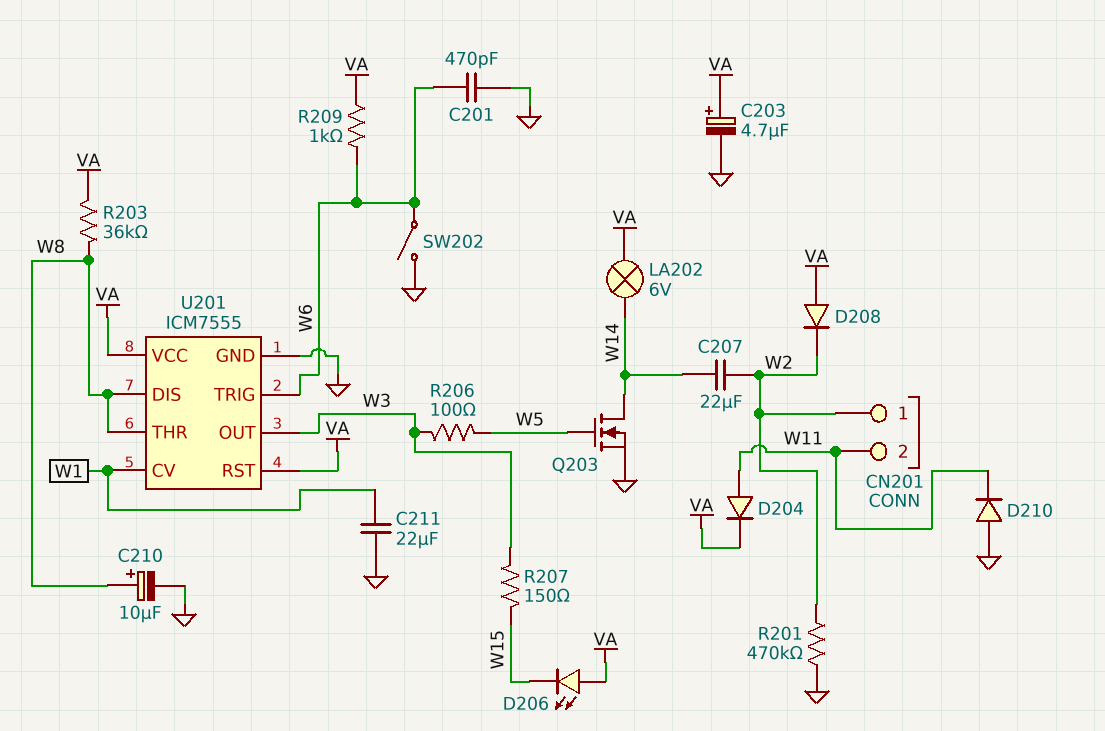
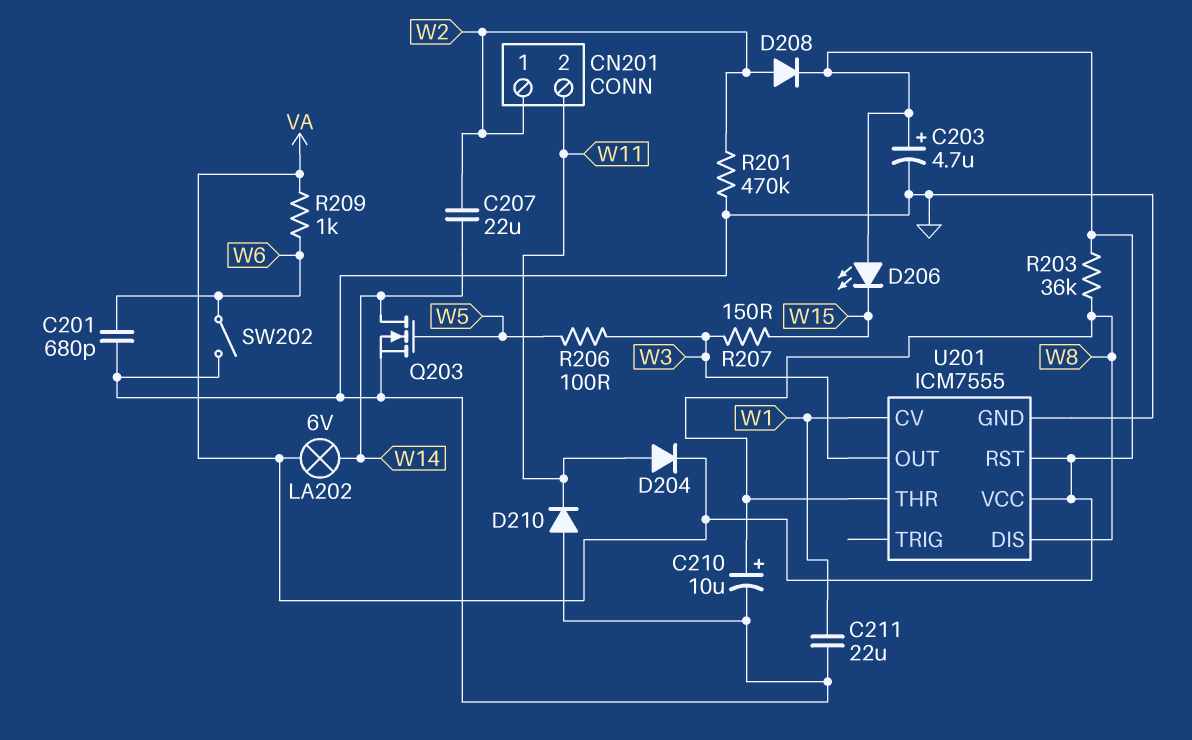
C201: 470pF (GND, W6) -> 680pF (GND, W6)
D208: diode (A VA, K W2) -> diode (A W2, K VA)
U201 pin TRIG: W6 -> none

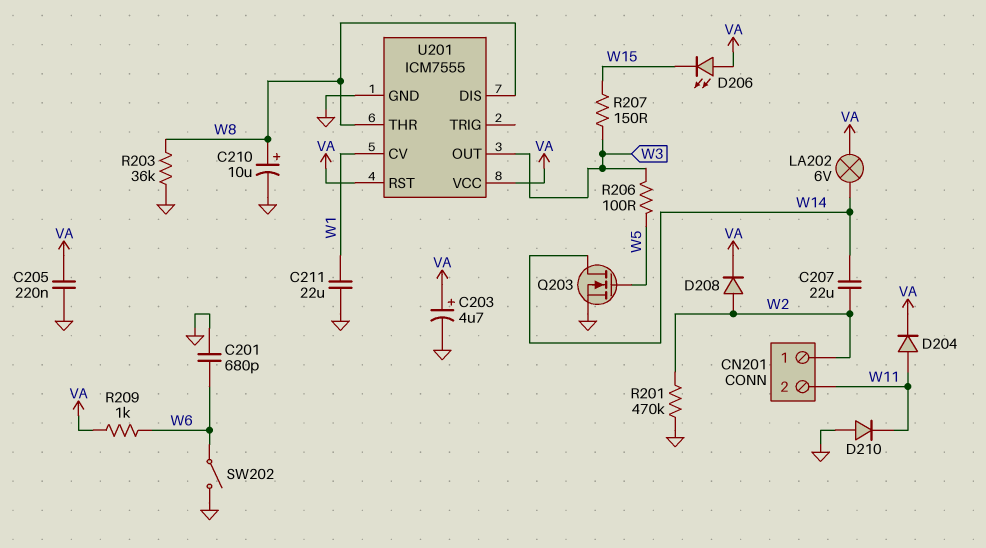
C205: none -> 220nF (GND, VA)
R203: 36k (VA, W8) -> 36k (GND, W8)

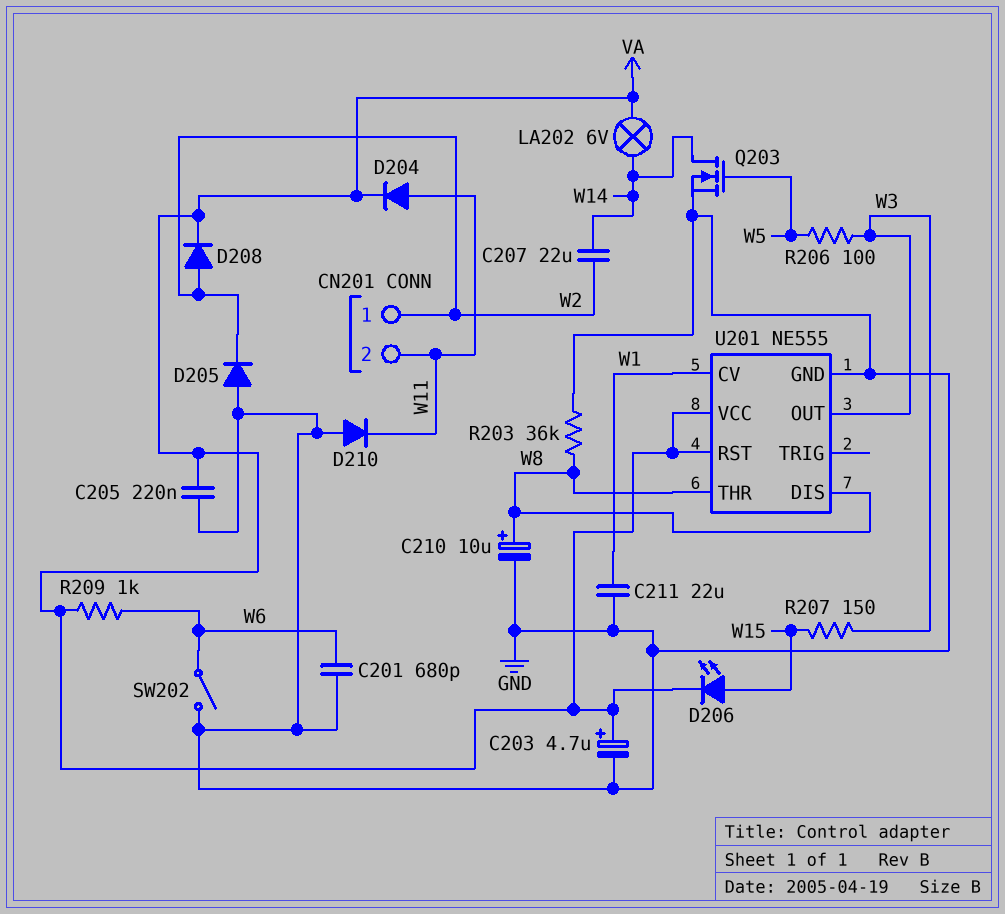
D205: none -> diode (A GND, K W2)
D206: LED (A VA, K W15) -> LED (A W15, K VA)
R201: 470k (GND, W2) -> none
U201: ICM7555 -> NE555

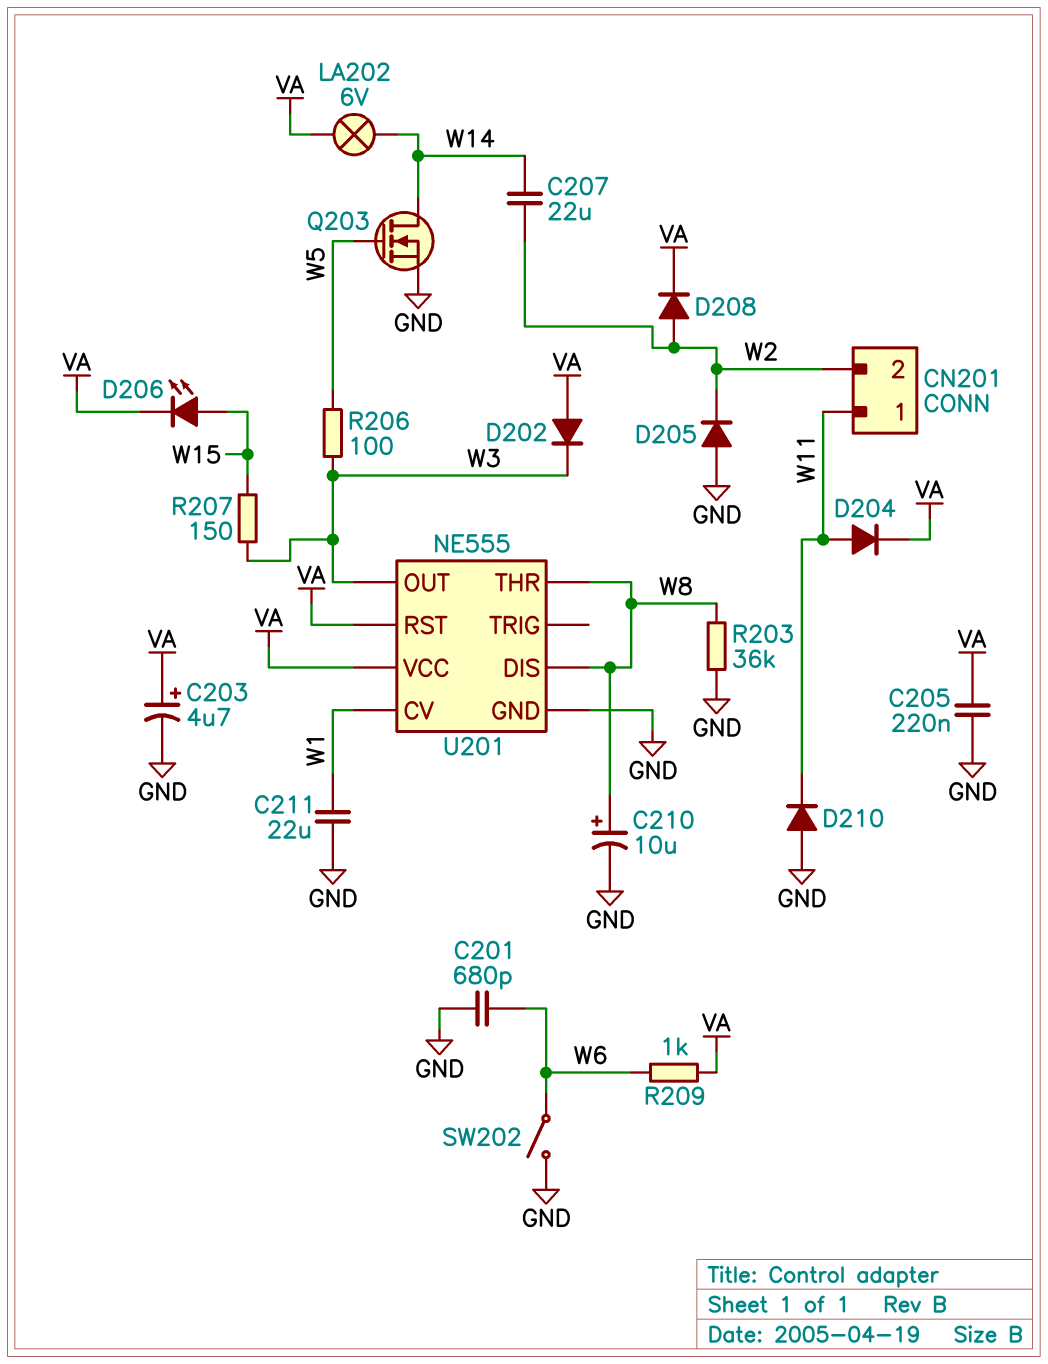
CN201 pin 1: W2 -> W11
CN201 pin 2: W11 -> W2
D202: none -> diode (A VA, K W3)

